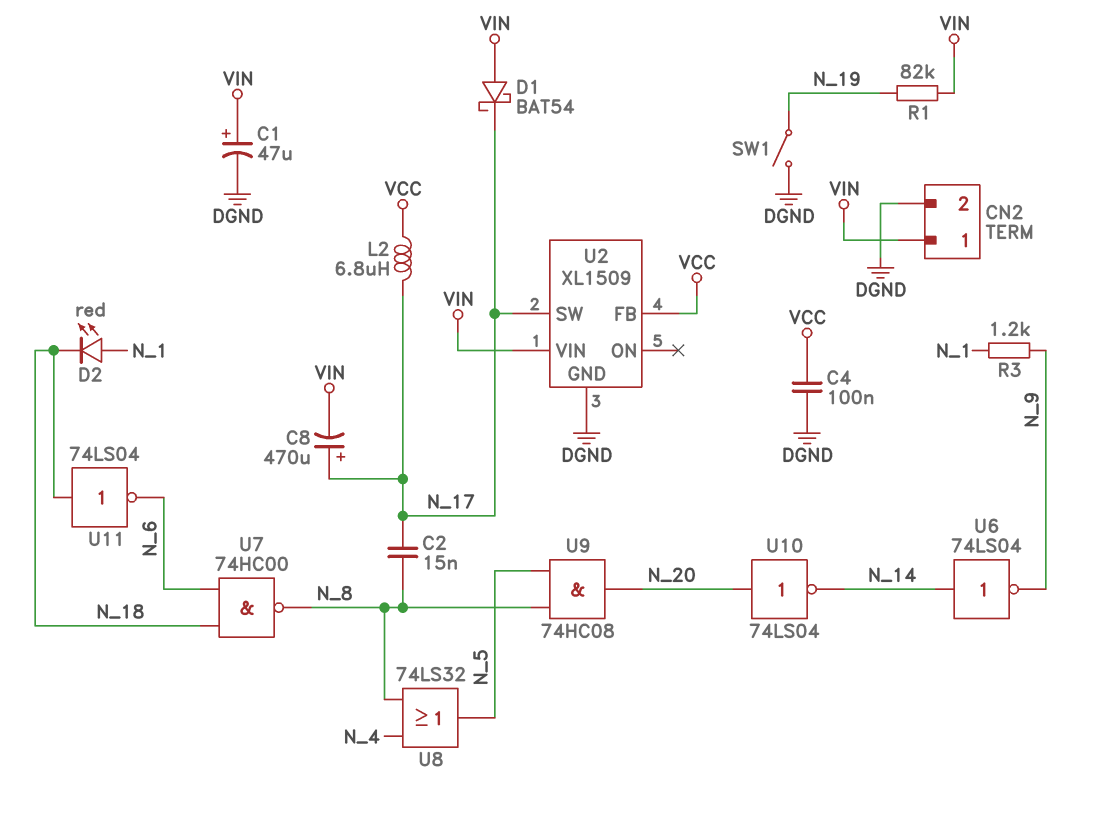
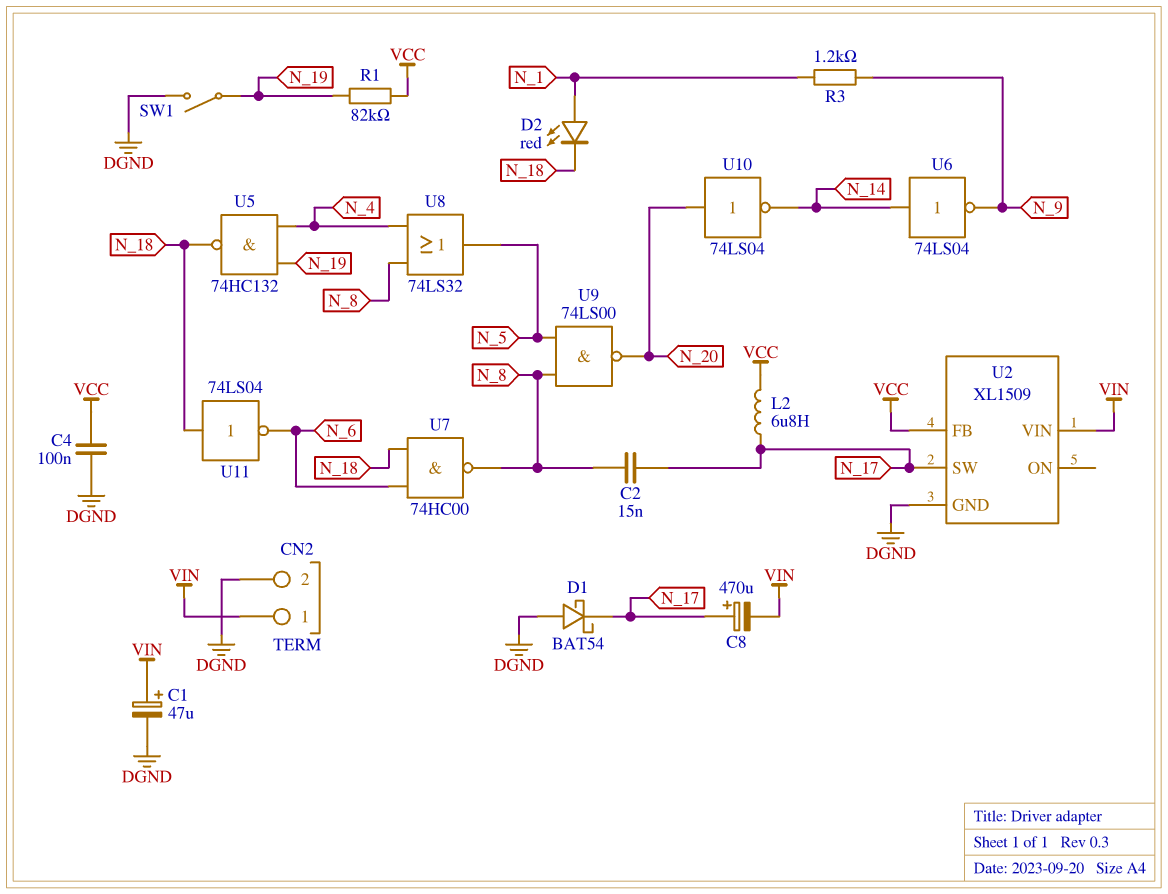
D1: schottky BAT54 (A VIN, K N_17) -> schottky BAT54 (A DGND, K N_17)
R1: 82k (N_19, VIN) -> 82k (N_19, VCC)
U5: none -> NAND 74HC132 (in N_4, in N_19, out N_18)
U9: AND 74HC08 (in N_5, in N_8, out N_20) -> NAND 74LS00 (in N_5, in N_8, out N_20)

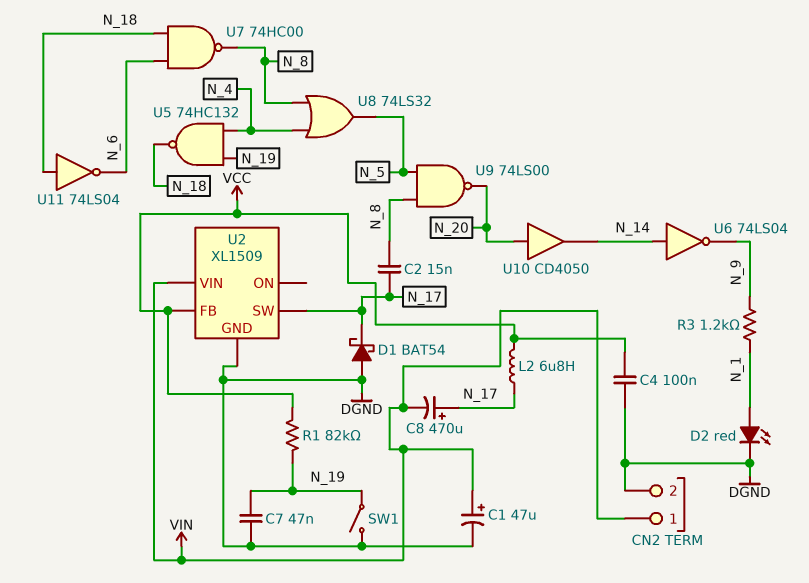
C7: none -> 47nF (DGND, N_19)
D2: LED red (A N_1, K N_18) -> LED red (A N_1, K DGND)
U10: NOT 74LS04 (in N_20, out N_14) -> buffer CD4050 (in N_20, out N_14)

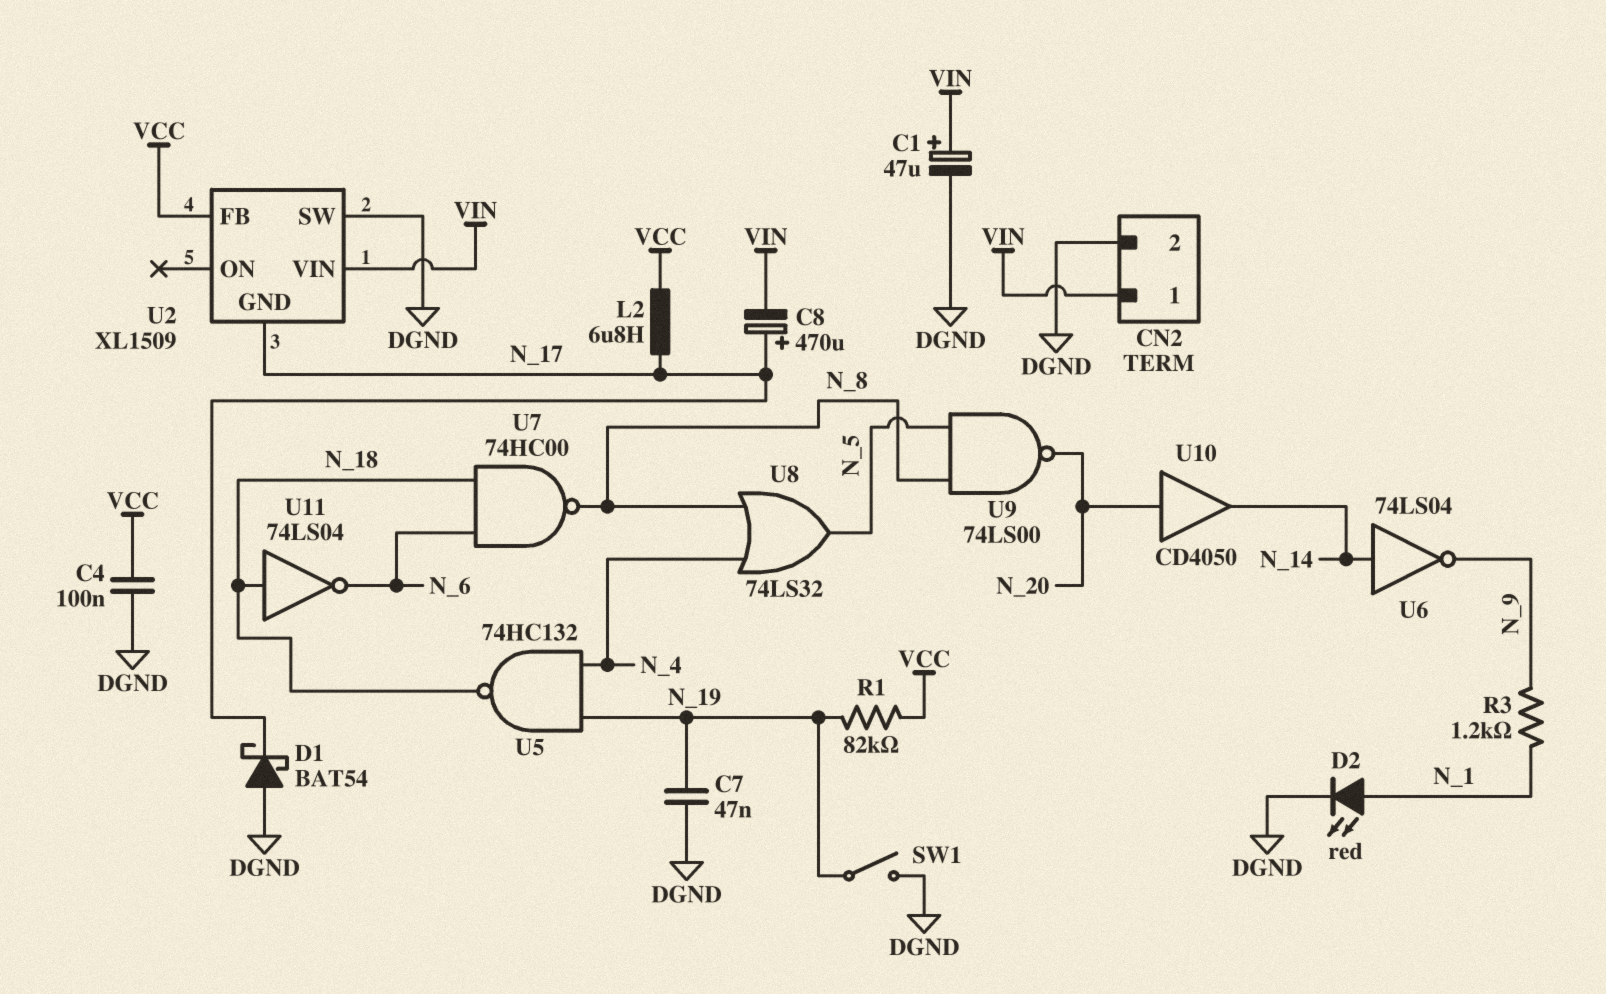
C2: 15nF (N_8, N_17) -> none
U2 pin GND: DGND -> N_17
U2 pin SW: N_17 -> DGND

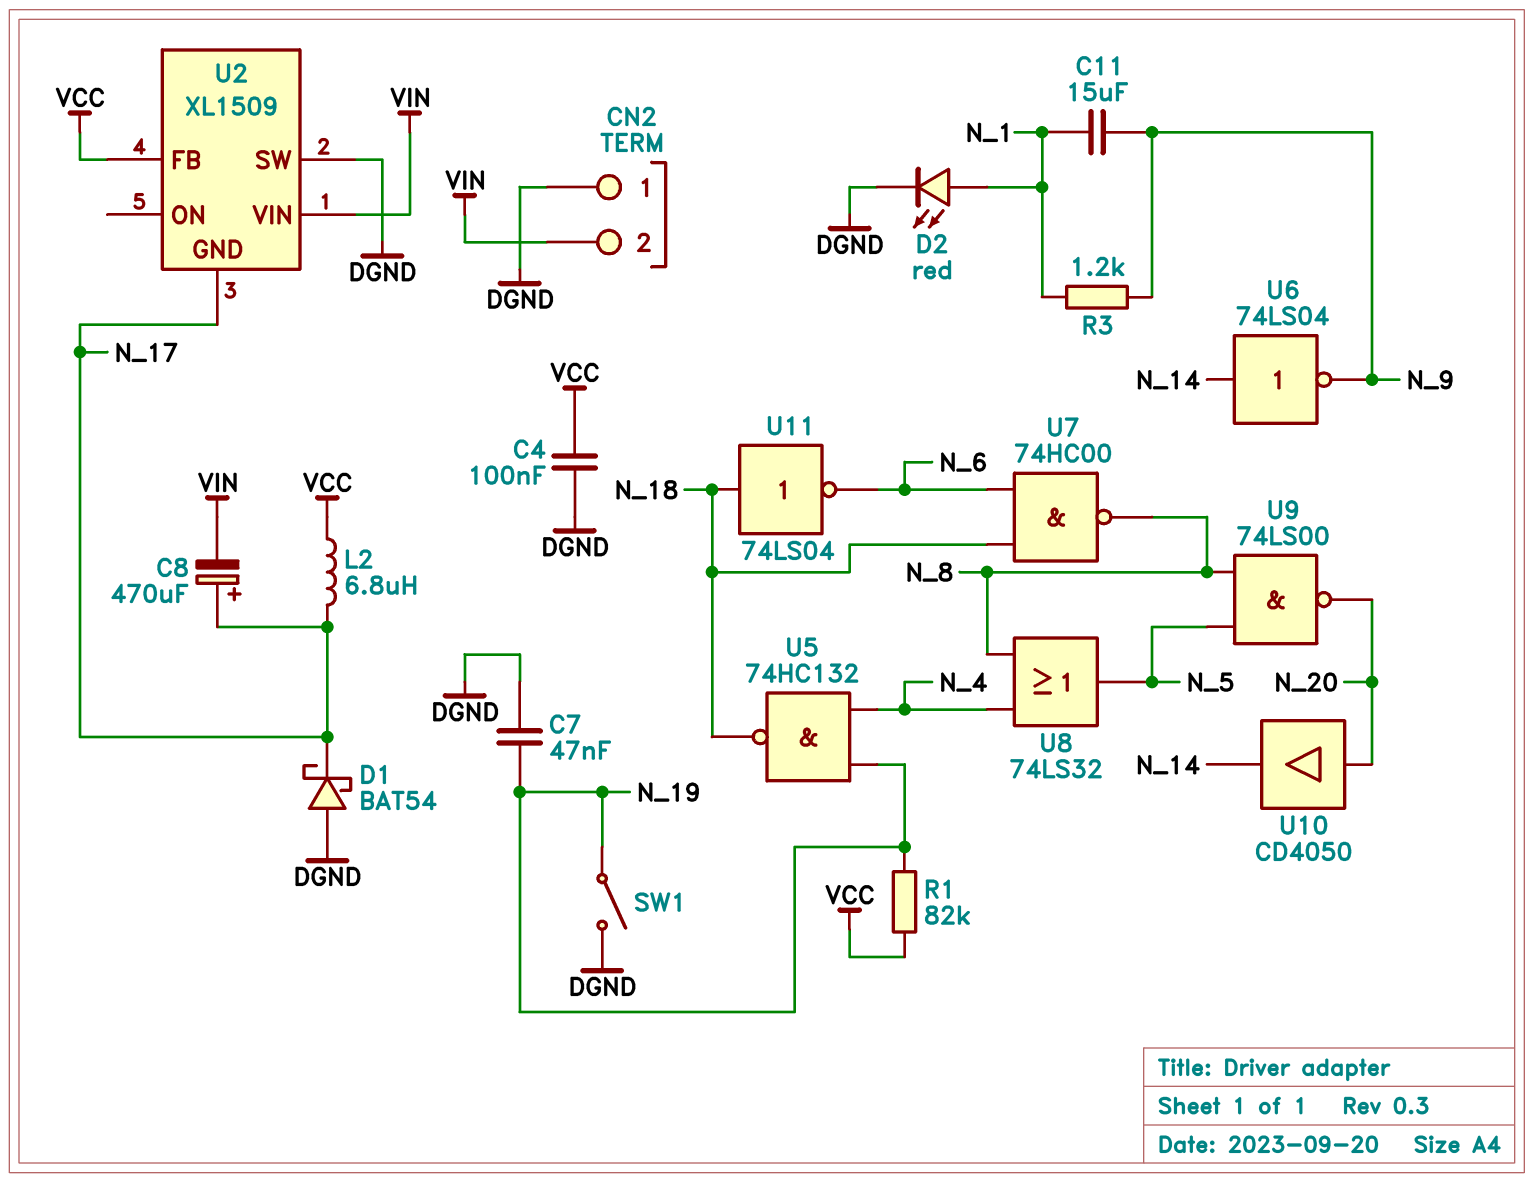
C1: 47uF (plus VIN, minus DGND) -> none
C11: none -> 15uF (N_1, N_9)
CN2 pin 1: VIN -> DGND
CN2 pin 2: DGND -> VIN

